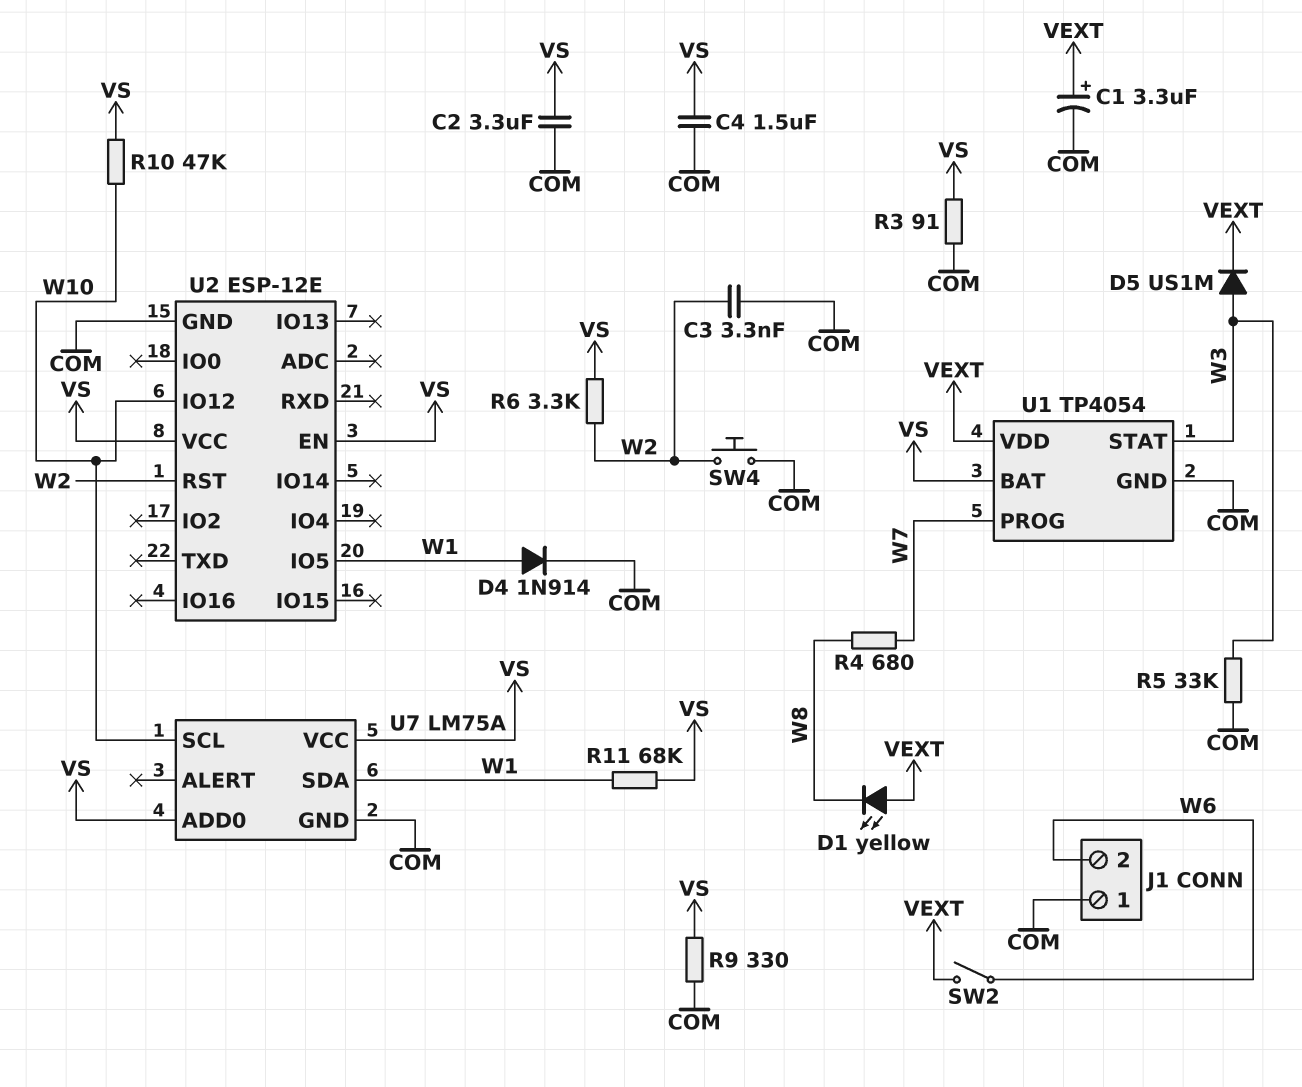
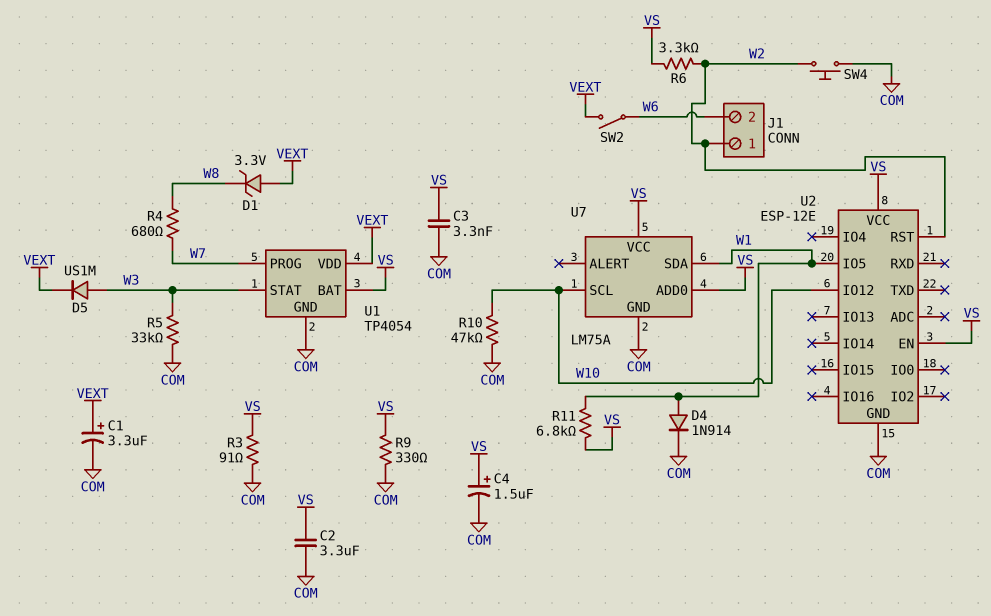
C3: 3.3nF (COM, W2) -> 3.3nF (COM, VS)
C4: 1.5uF (COM, VS) -> 1.5uF (plus VS, minus COM)
D1: LED yellow (A VEXT, K W8) -> zener 3.3V (A VEXT, K W8)
J1 pin 1: COM -> W2
R10: 47k (VS, W10) -> 47k (COM, W10)
R11: 68k (VS, W1) -> 6.8k (VS, W1)

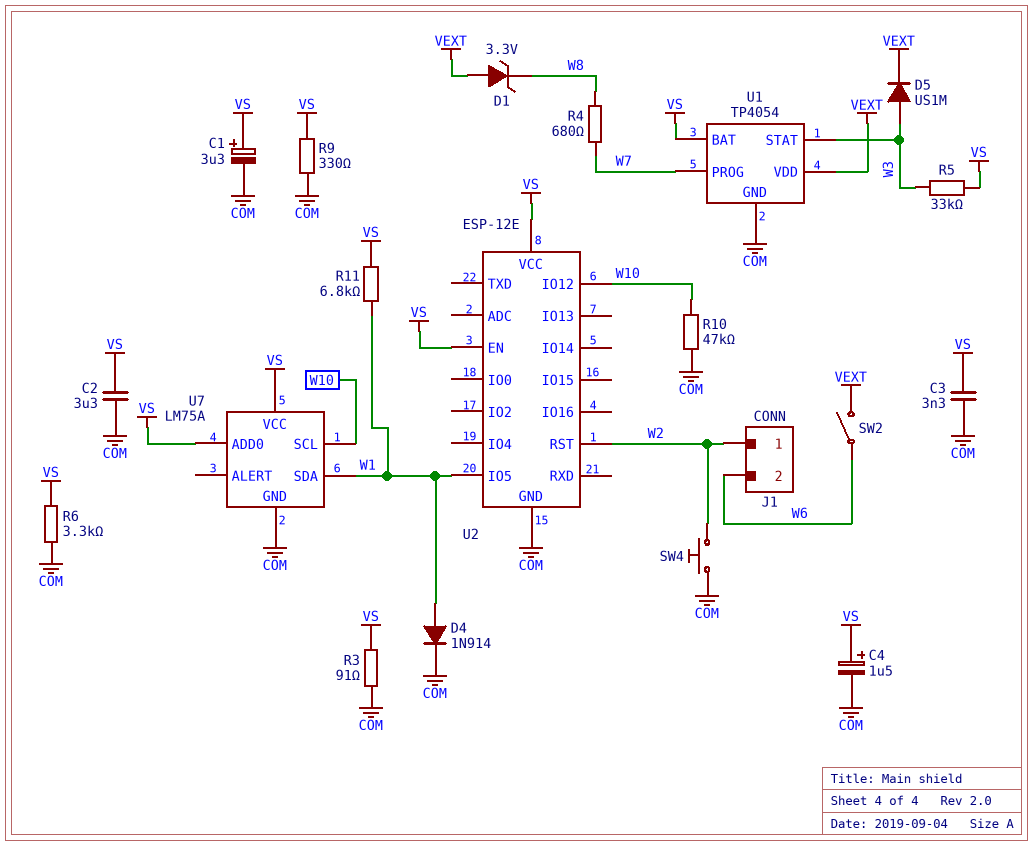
C1: 3.3uF (plus VEXT, minus COM) -> 3.3uF (plus VS, minus COM)
R5: 33k (COM, W3) -> 33k (VS, W3)
R6: 3.3k (VS, W2) -> 3.3k (COM, VS)

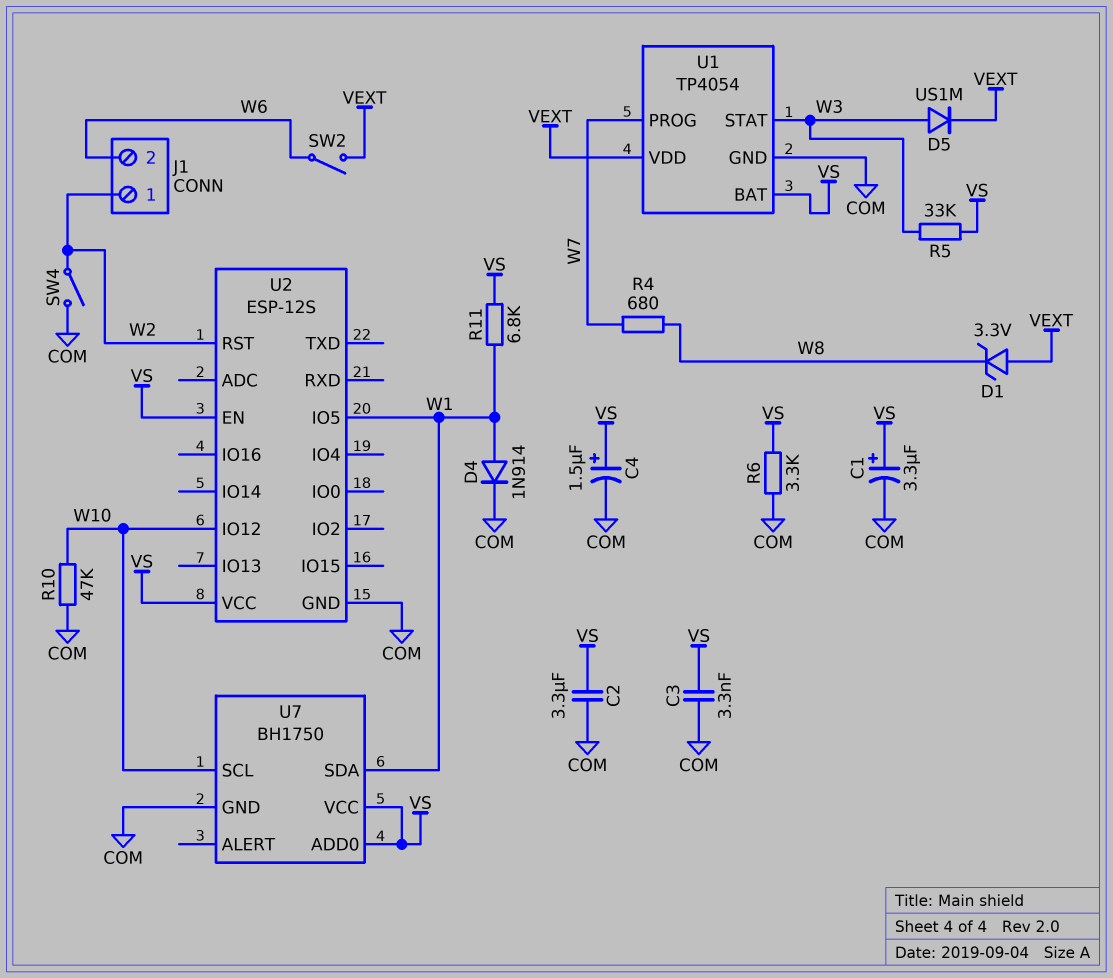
R3: 91 (COM, VS) -> none
R9: 330 (COM, VS) -> none
SW4: button (COM, W2) -> switch (COM, W2)
U2: ESP-12E -> ESP-12S
U7: LM75A -> BH1750

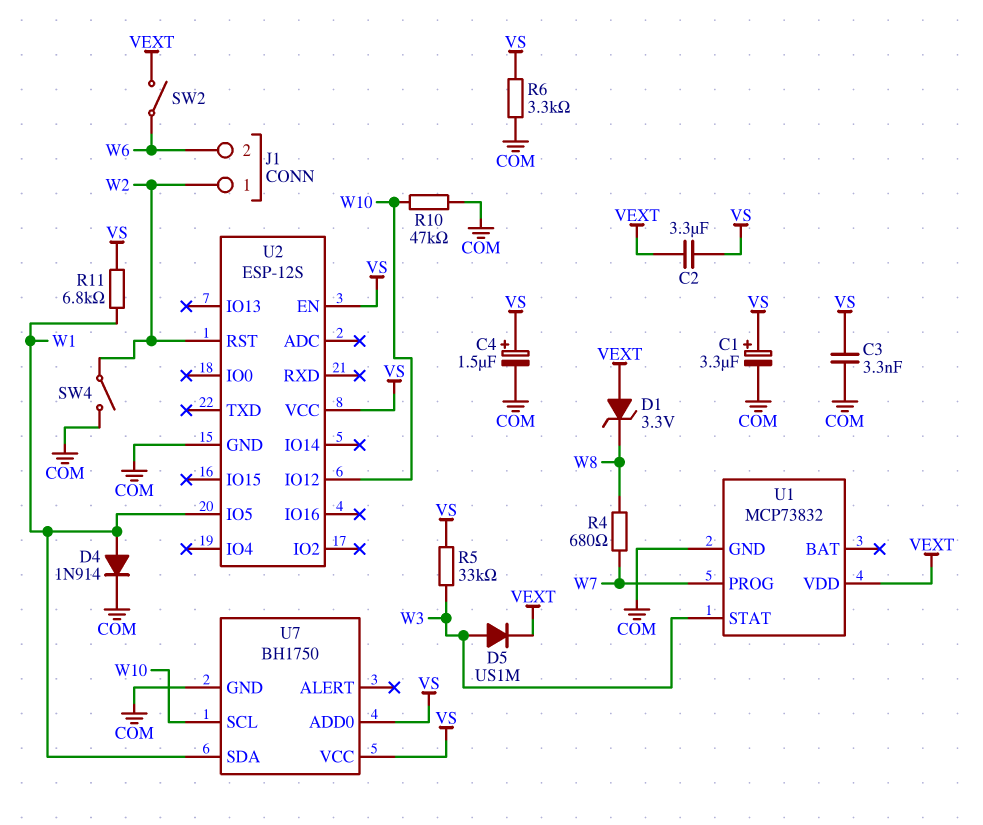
C2: 3.3uF (COM, VS) -> 3.3uF (VEXT, VS)
U1: TP4054 -> MCP73832
U1 pin BAT: VS -> none

